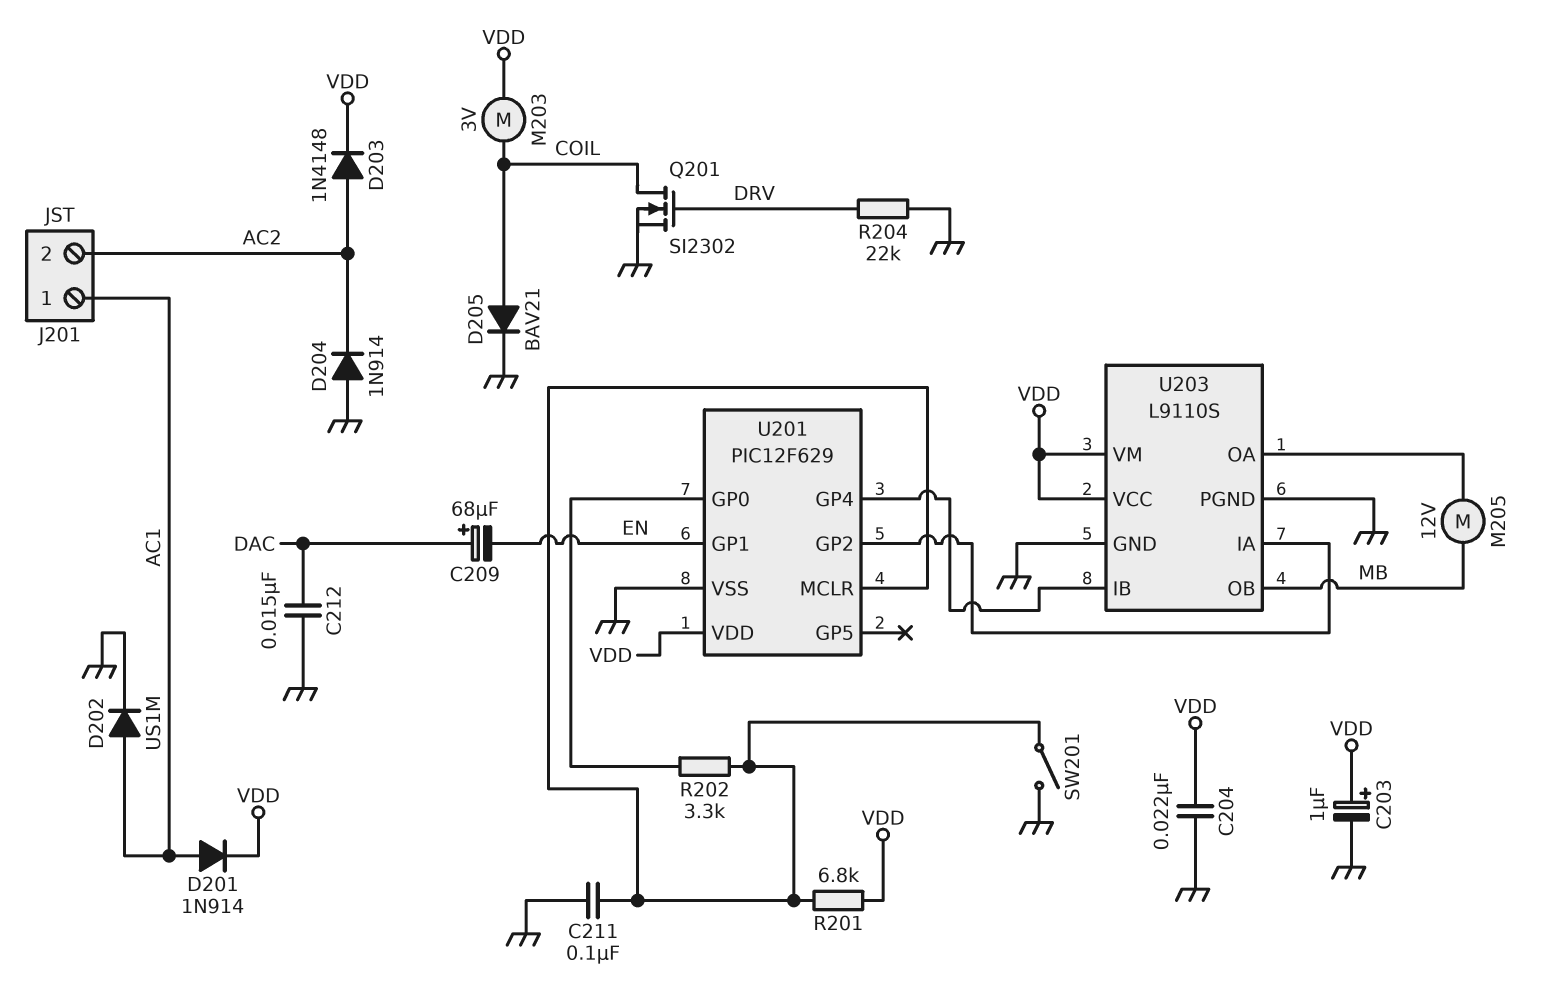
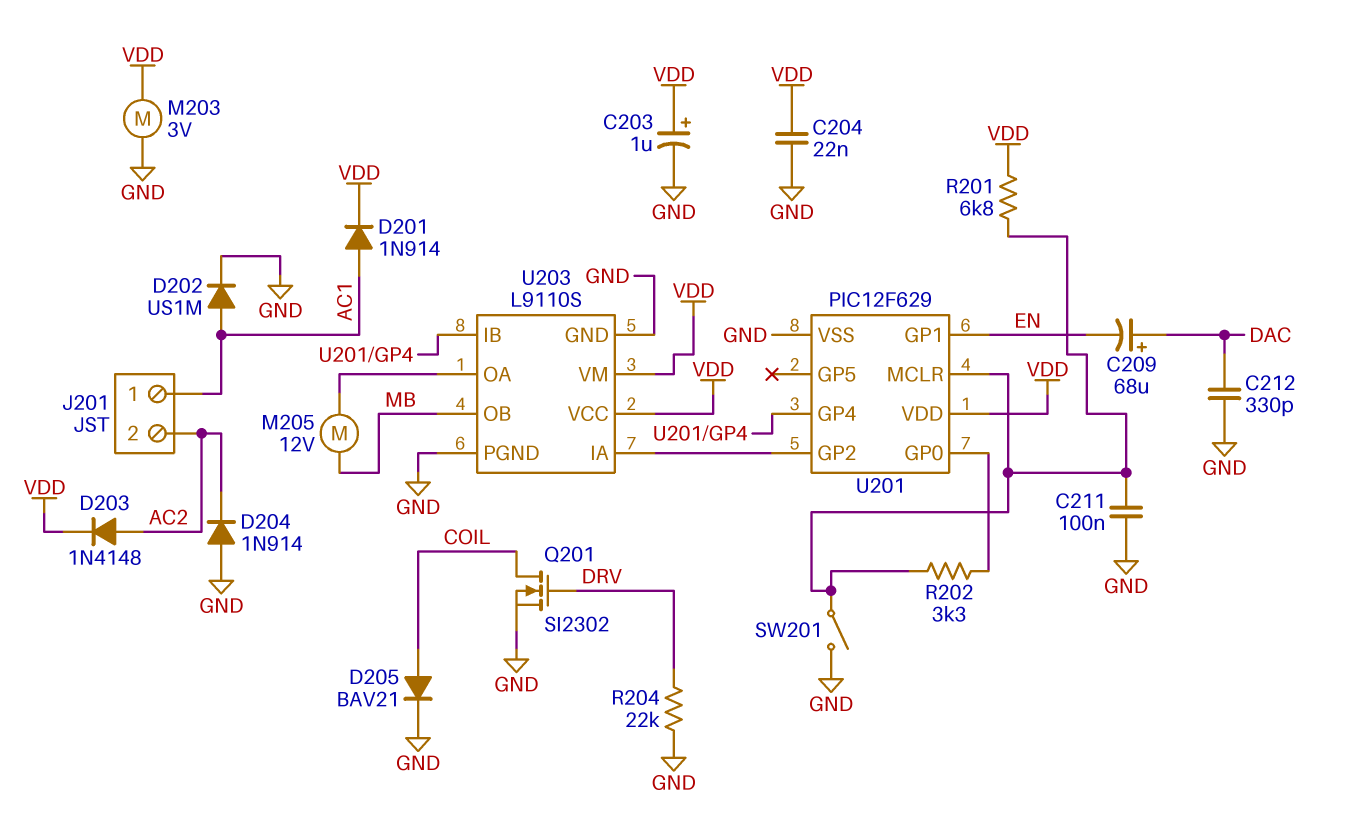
C212: 15nF (DAC, GND) -> 330pF (DAC, GND)
M203: motor 3V (COIL, VDD) -> motor 3V (GND, VDD)

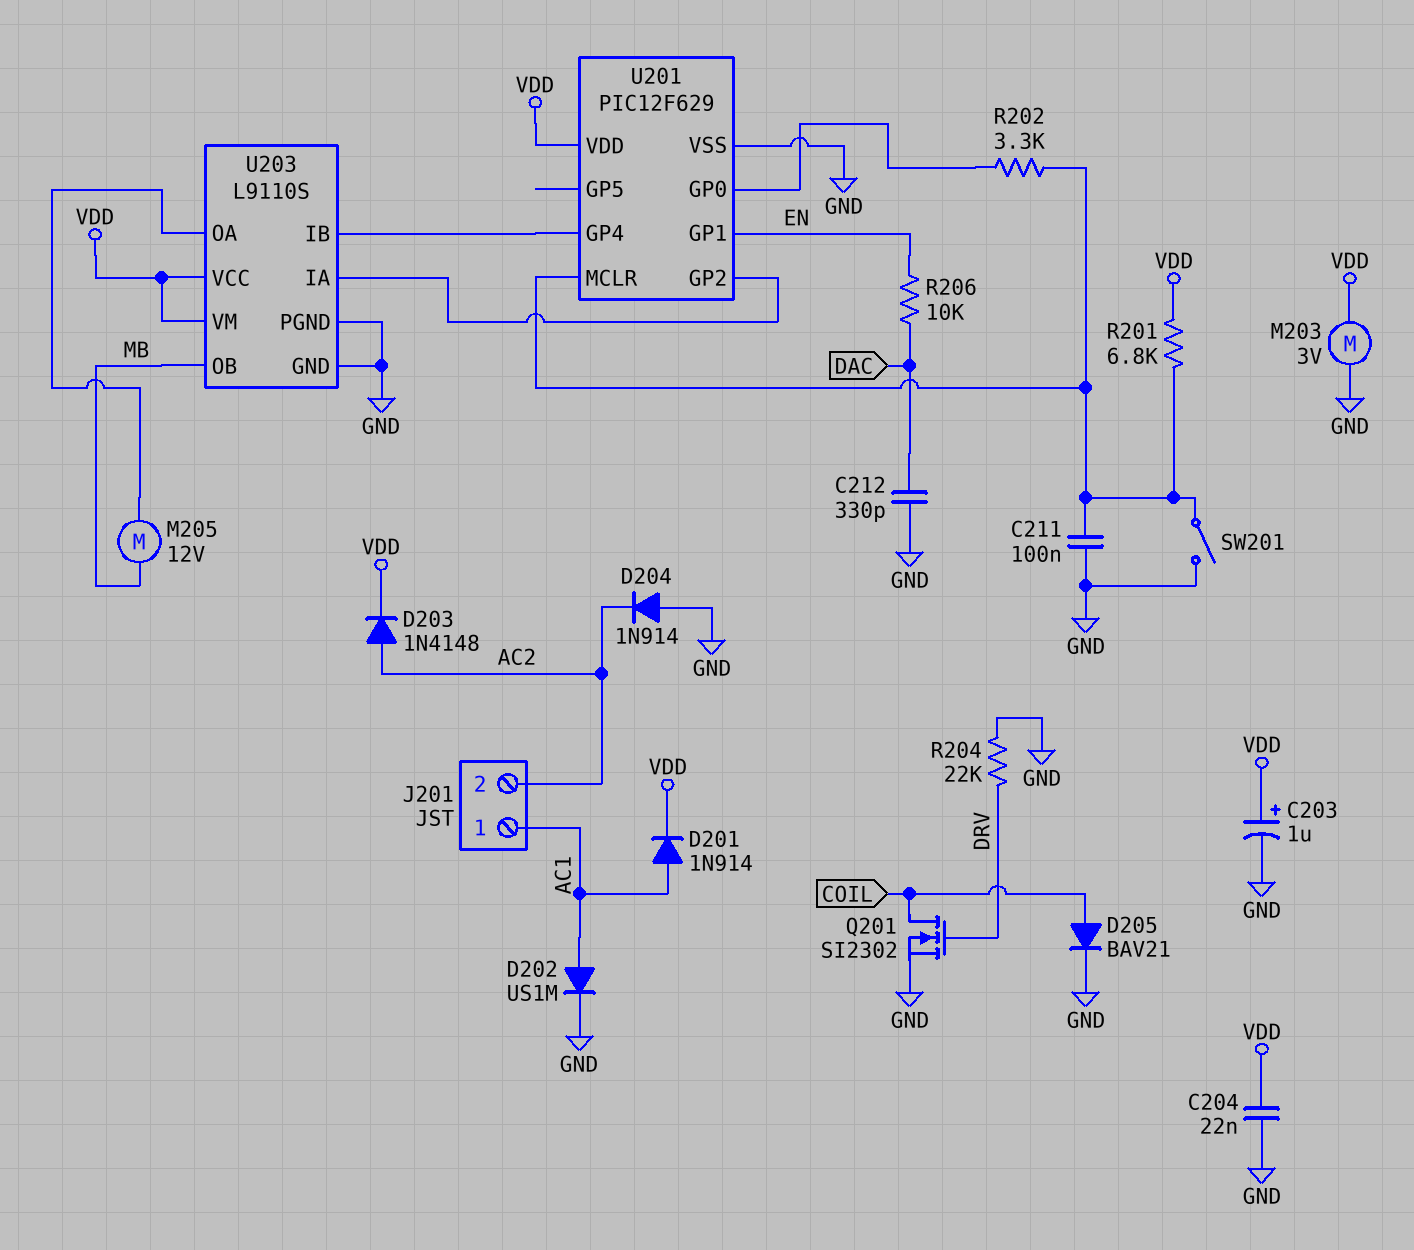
C209: 68uF (plus DAC, minus EN) -> none
R206: none -> 10k (DAC, EN)

